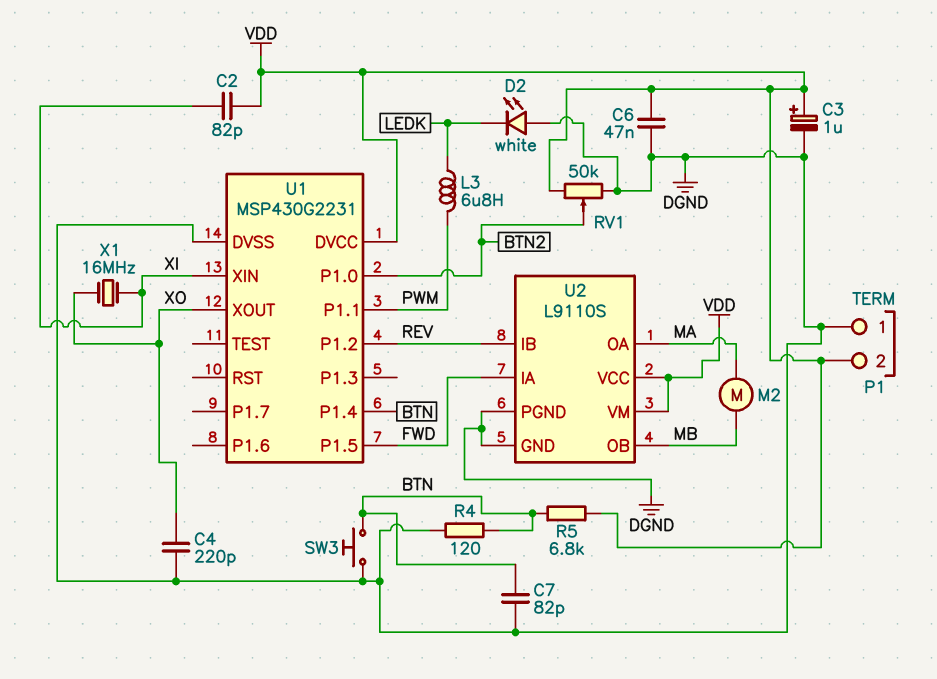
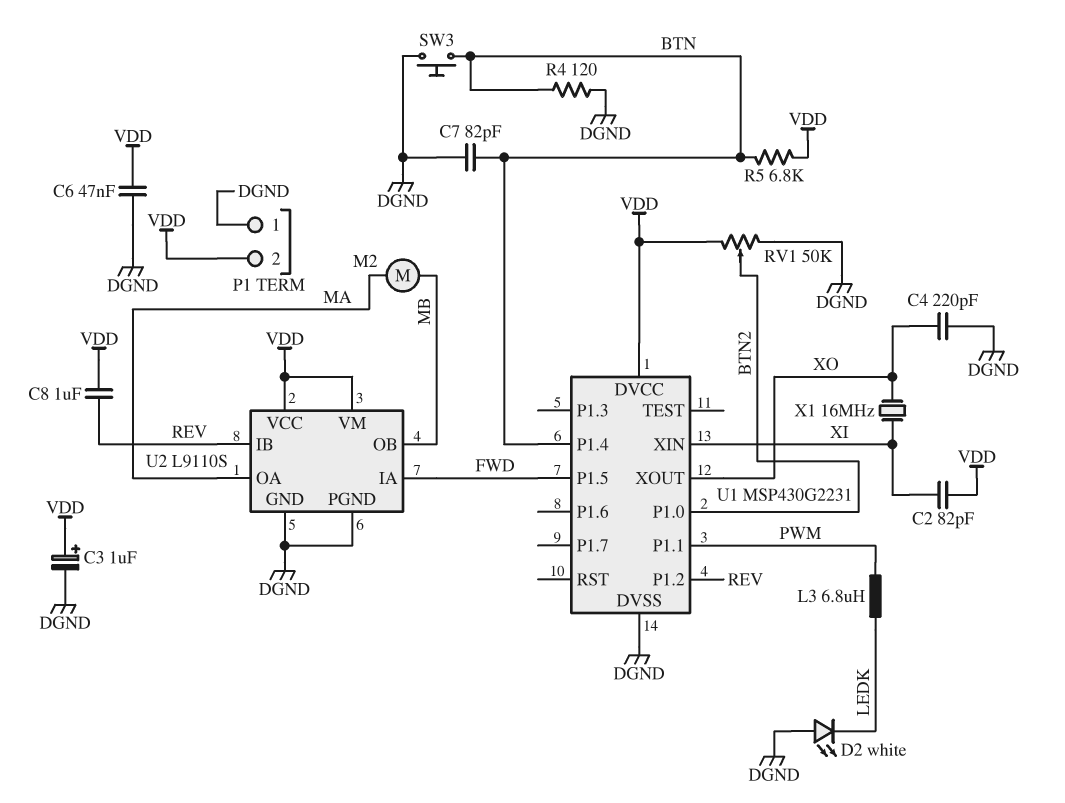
C8: none -> 1uF (REV, VDD)

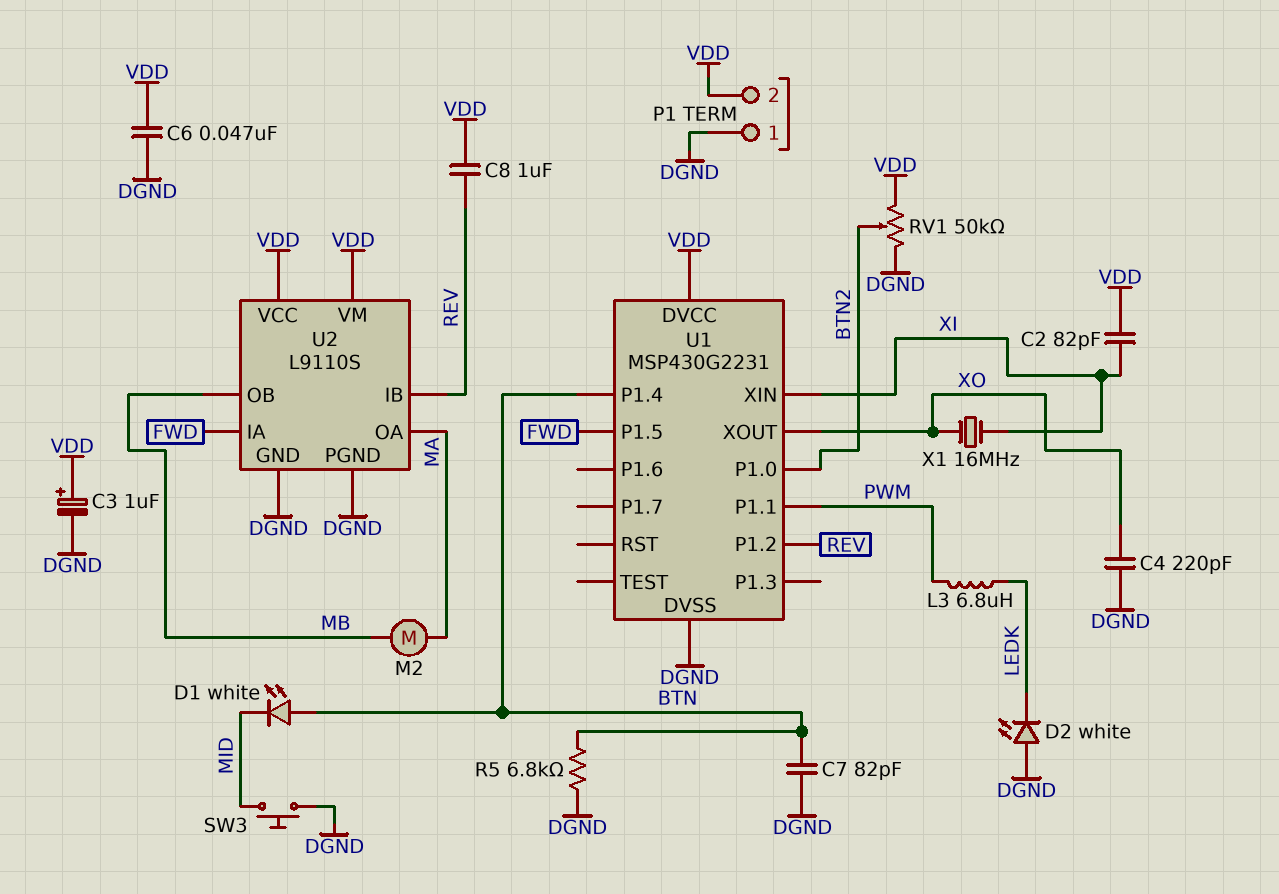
D1: none -> LED white (A BTN, K MID)
R4: 120 (BTN, DGND) -> none
R5: 6.8k (BTN, VDD) -> 6.8k (BTN, DGND)
SW3: button (BTN, DGND) -> button (DGND, MID)

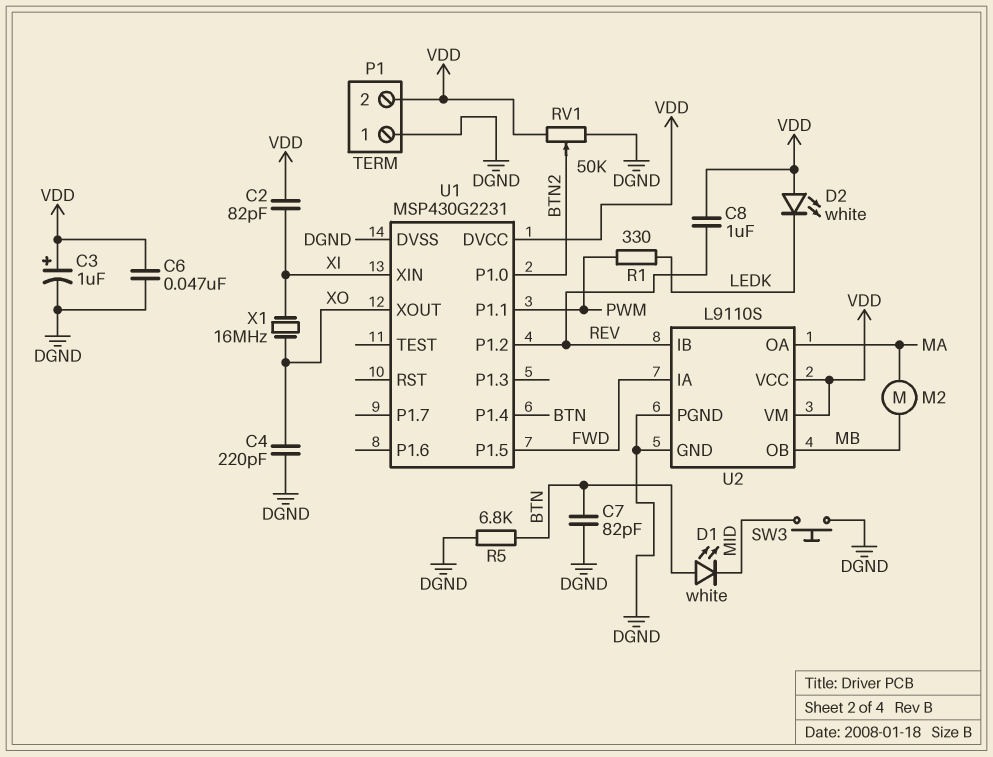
D2: LED white (A DGND, K LEDK) -> LED white (A VDD, K LEDK)
L3: 6.8uH (LEDK, PWM) -> none
R1: none -> 330 (LEDK, PWM)

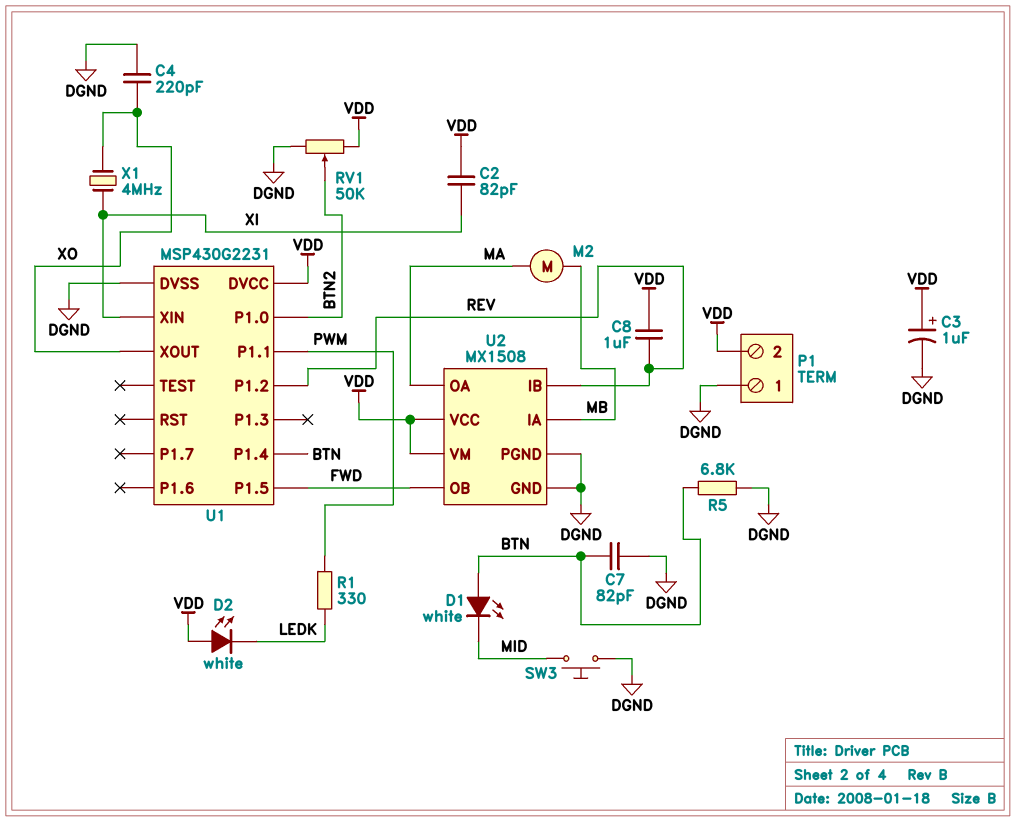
C6: 47nF (DGND, VDD) -> none
U2: L9110S -> MX1508
U2 pin IA: FWD -> MB
U2 pin OB: MB -> FWD
X1: 16MHz (XI, XO) -> 4MHz (XI, XO)

